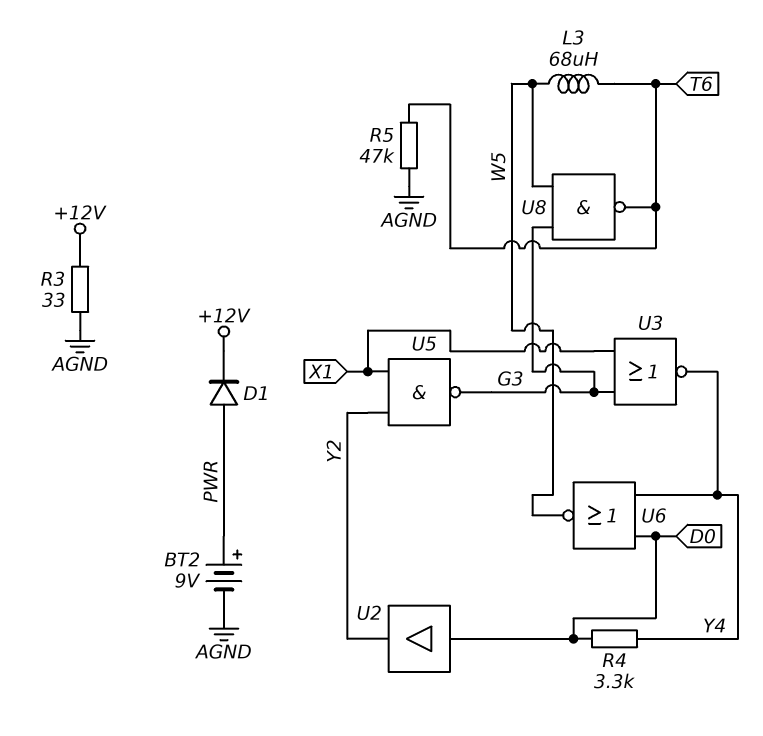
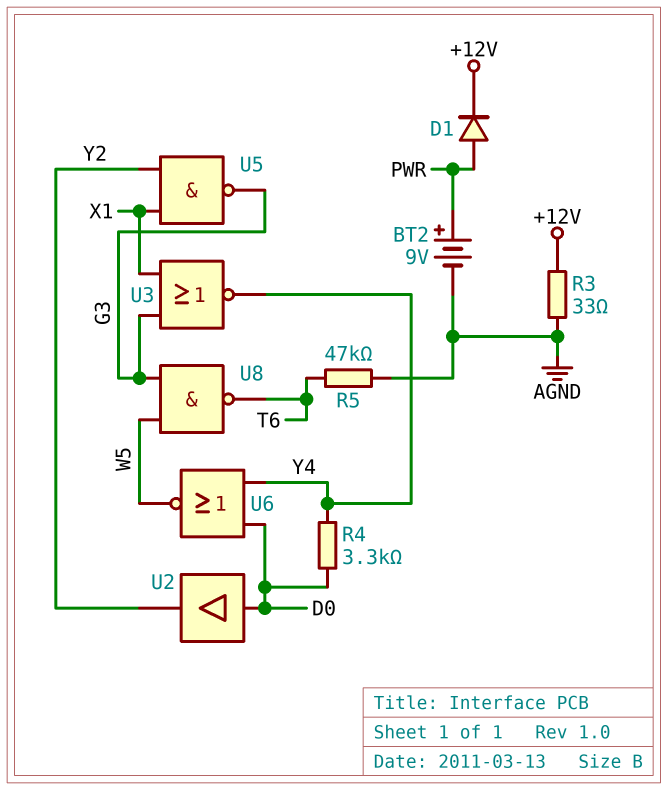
L3: 68uH (T6, W5) -> none

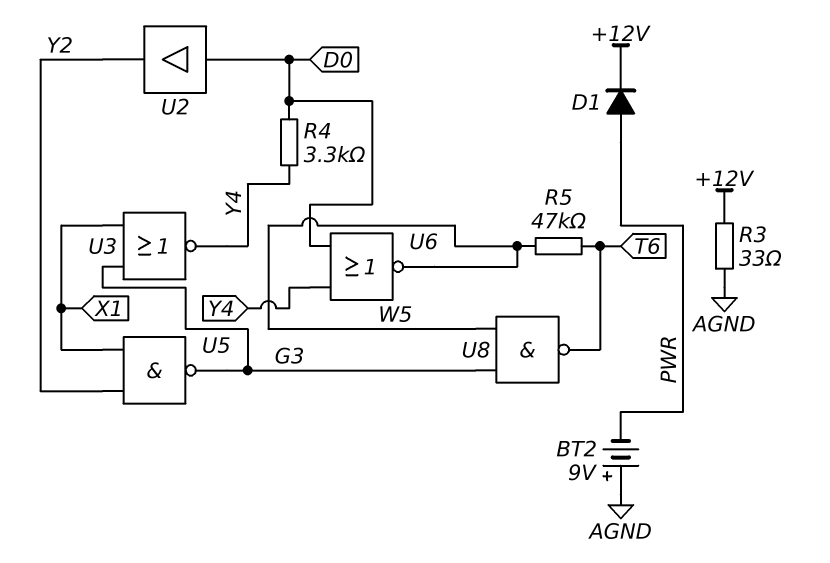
BT2: 9V (plus PWR, minus AGND) -> 9V (plus AGND, minus PWR)
R5: 47k (AGND, T6) -> 47k (T6, W5)

